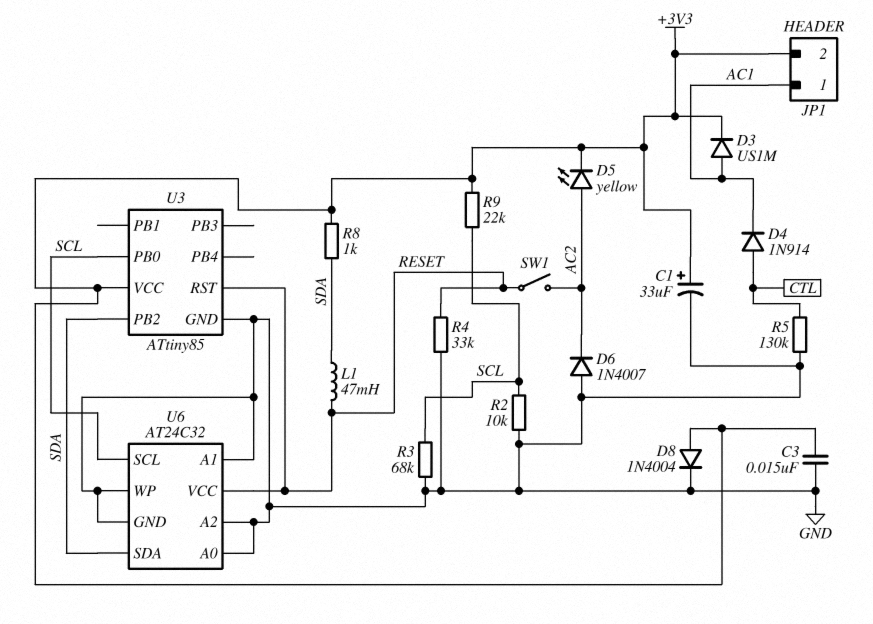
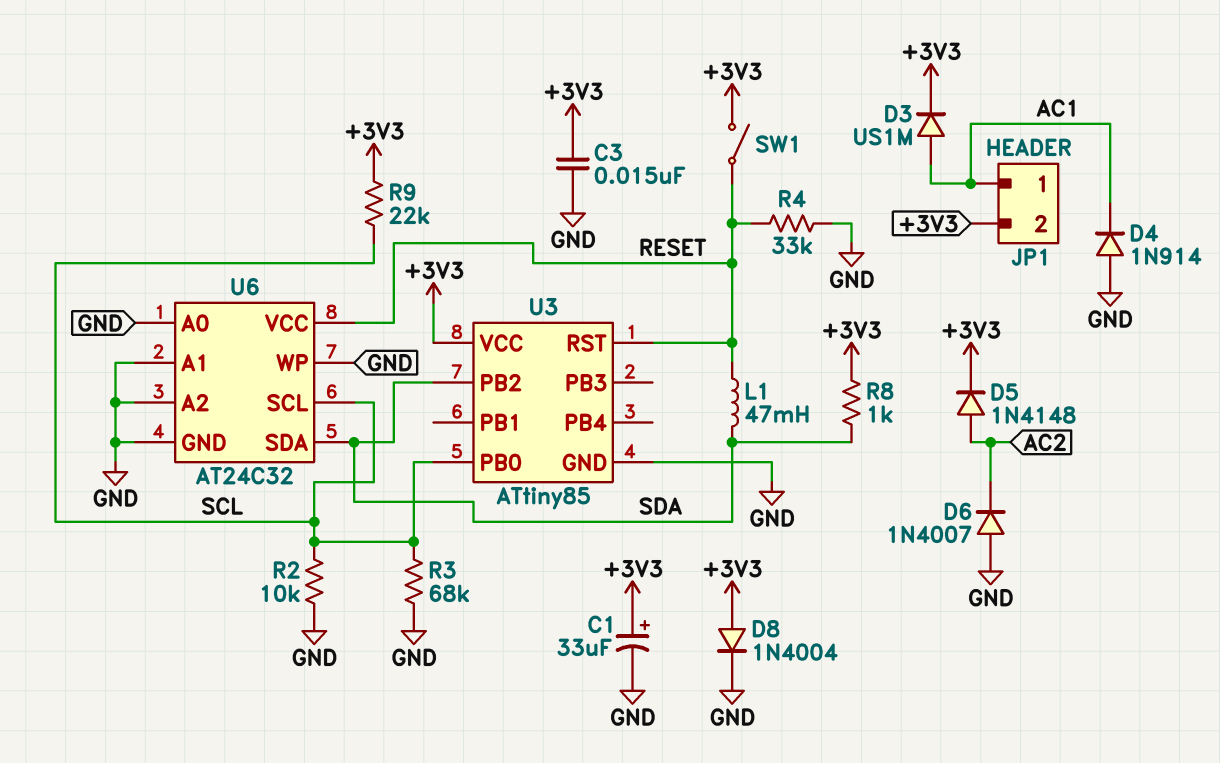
D4: diode 1N914 (A CTL, K AC1) -> diode 1N914 (A GND, K AC1)
D5: LED yellow (A AC2, K +3V3) -> diode 1N4148 (A AC2, K +3V3)
R5: 130k (CTL, GND) -> none
SW1: switch (AC2, RESET) -> switch (+3V3, RESET)

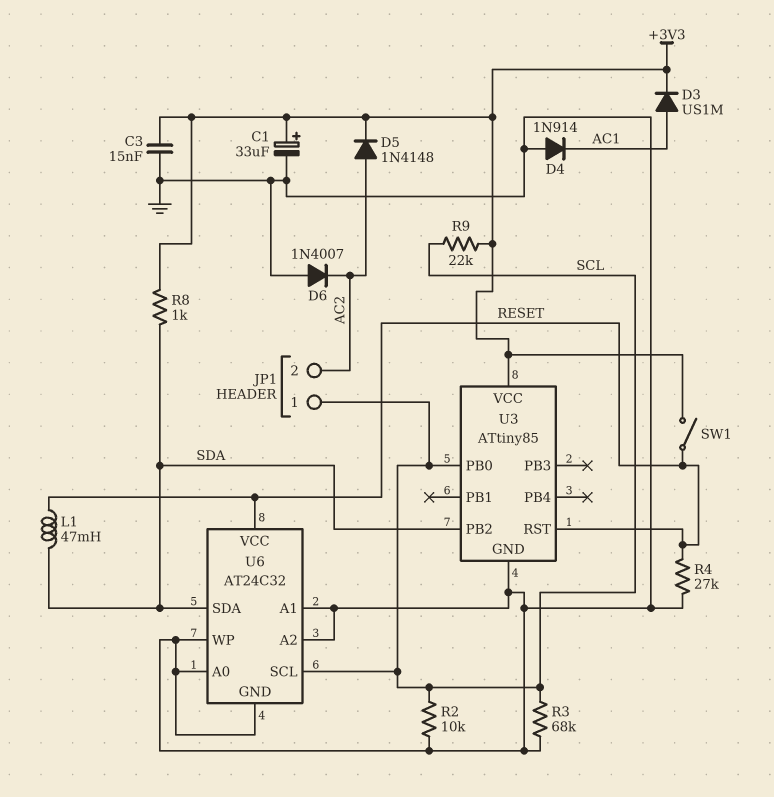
D8: diode 1N4004 (A +3V3, K GND) -> none
JP1 pin 1: AC1 -> SCL
JP1 pin 2: +3V3 -> AC2
R4: 33k (GND, RESET) -> 27k (GND, RESET)

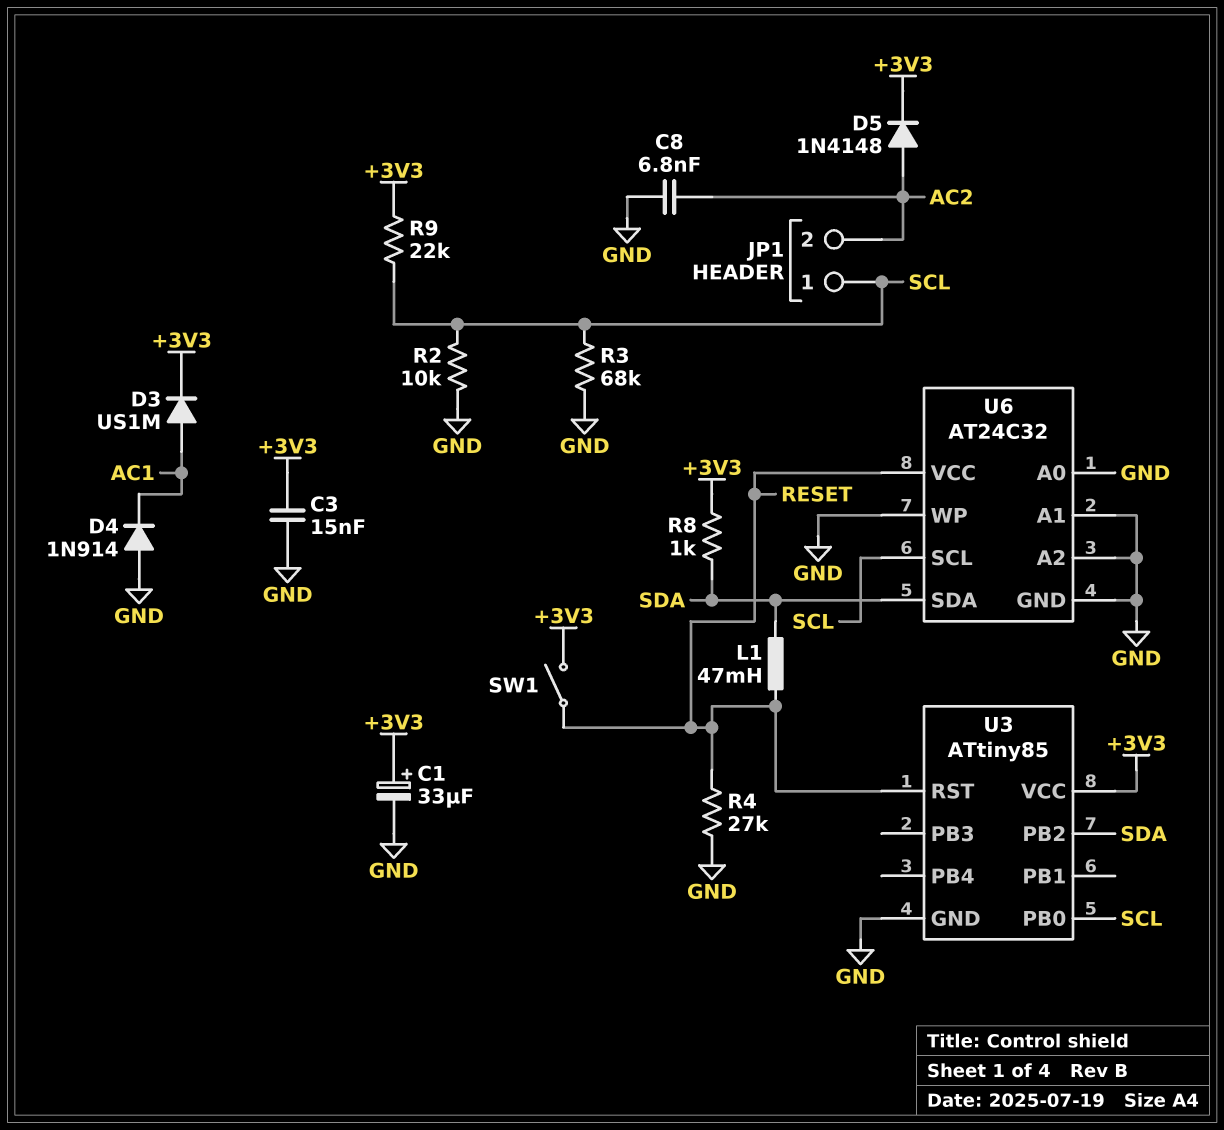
C8: none -> 6.8nF (AC2, GND)
D6: diode 1N4007 (A GND, K AC2) -> none

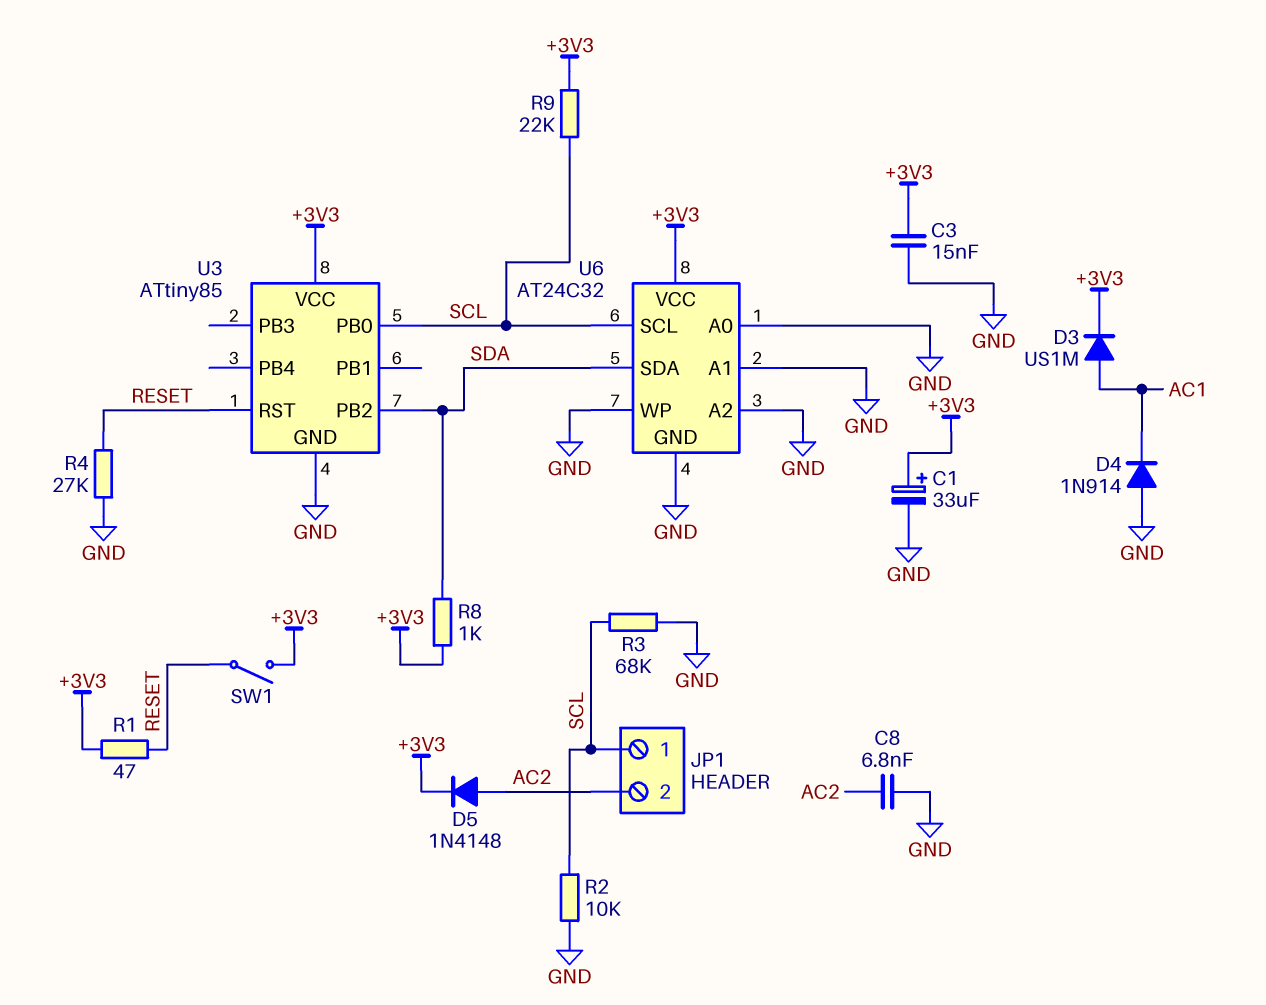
L1: 47mH (RESET, SDA) -> none
R1: none -> 47 (+3V3, RESET)
U6 pin VCC: RESET -> +3V3

